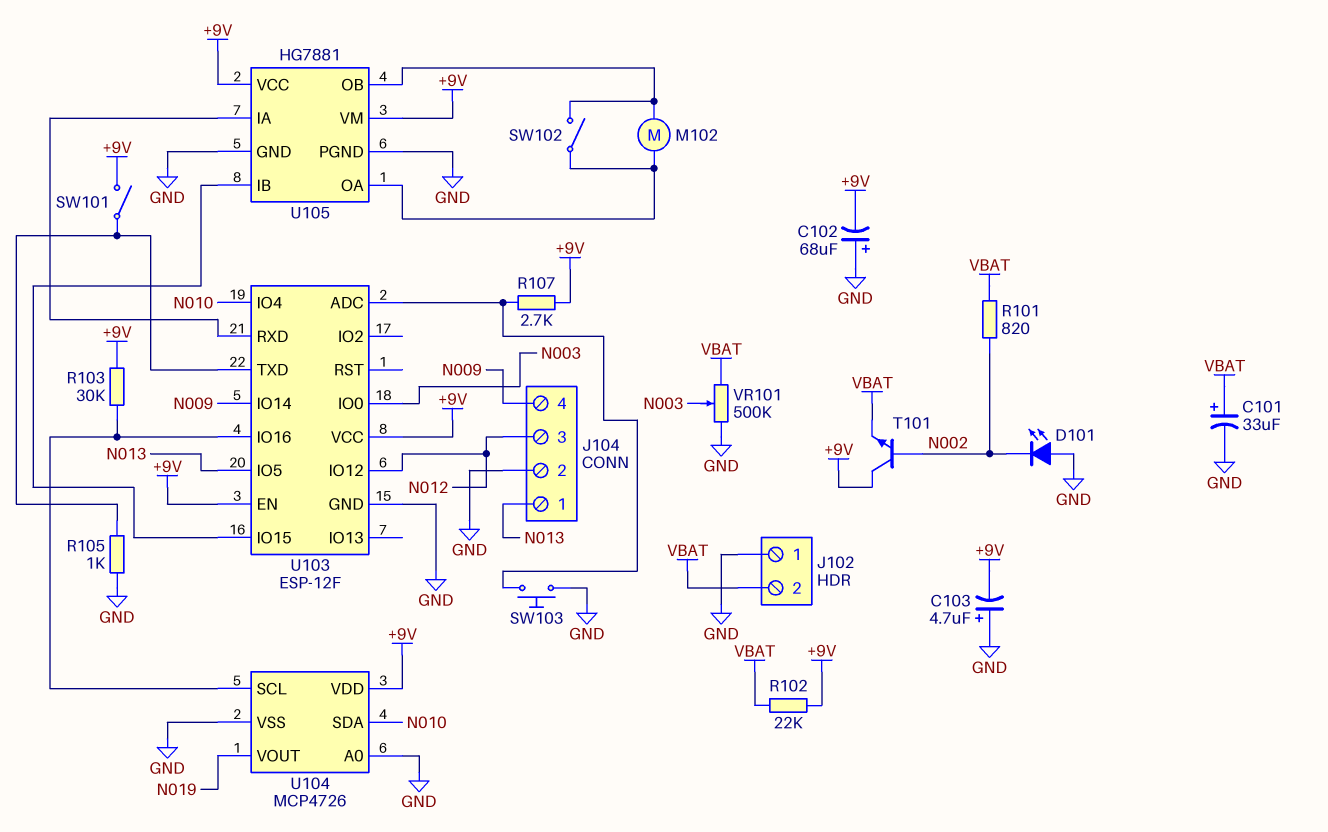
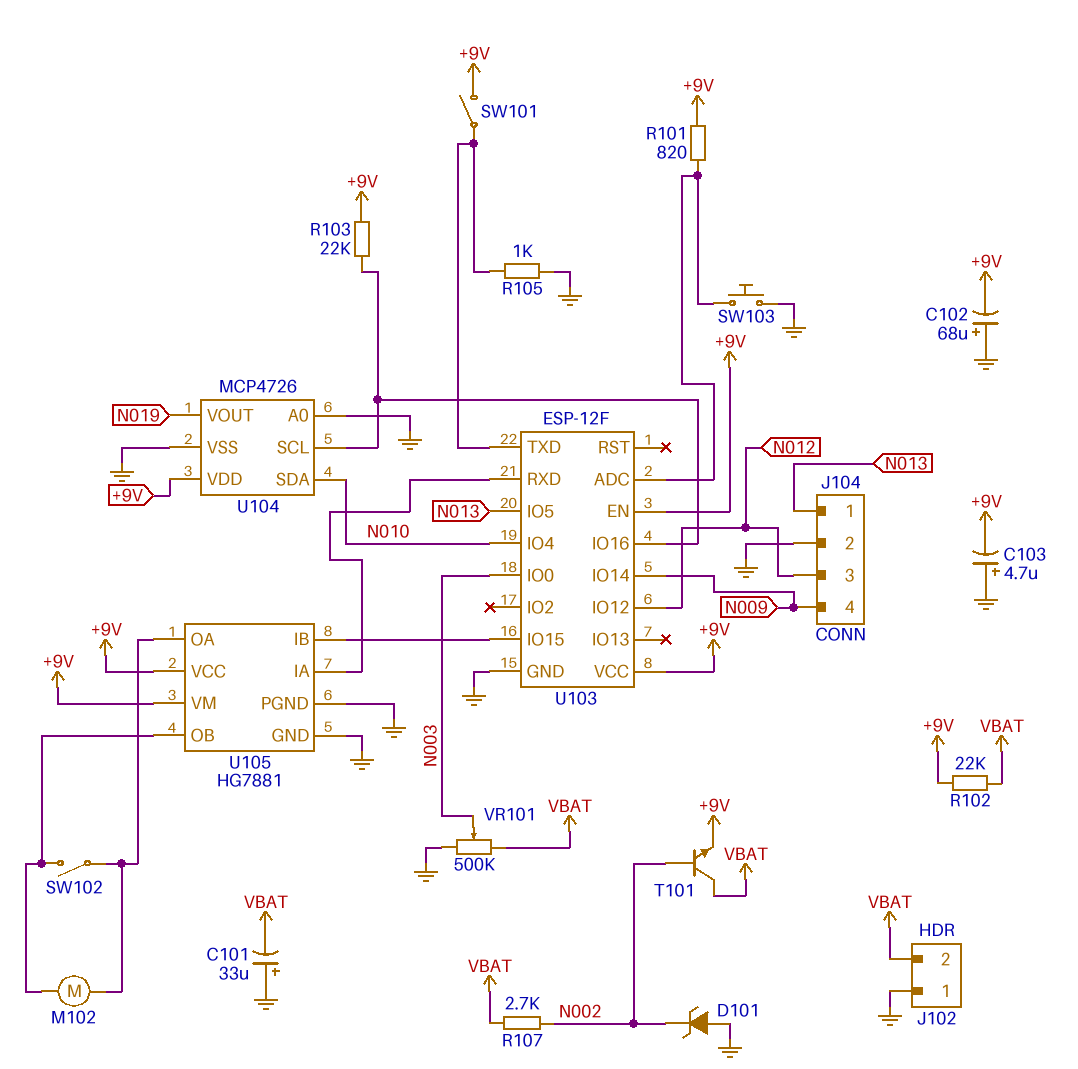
C101: 33uF (plus VBAT, minus GND) -> 33uF (plus GND, minus VBAT)
D101: LED (A GND, K N002) -> zener (A GND, K N002)
R101: 820 (N002, VBAT) -> 820 (+9V, U103/ADC)
R103: 30k (+9V, U103/IO16) -> 22k (+9V, U103/IO16)
R107: 2.7k (+9V, U103/ADC) -> 2.7k (N002, VBAT)
T101: NPN (B N002, C +9V, E VBAT) -> NPN (B N002, C VBAT, E +9V)

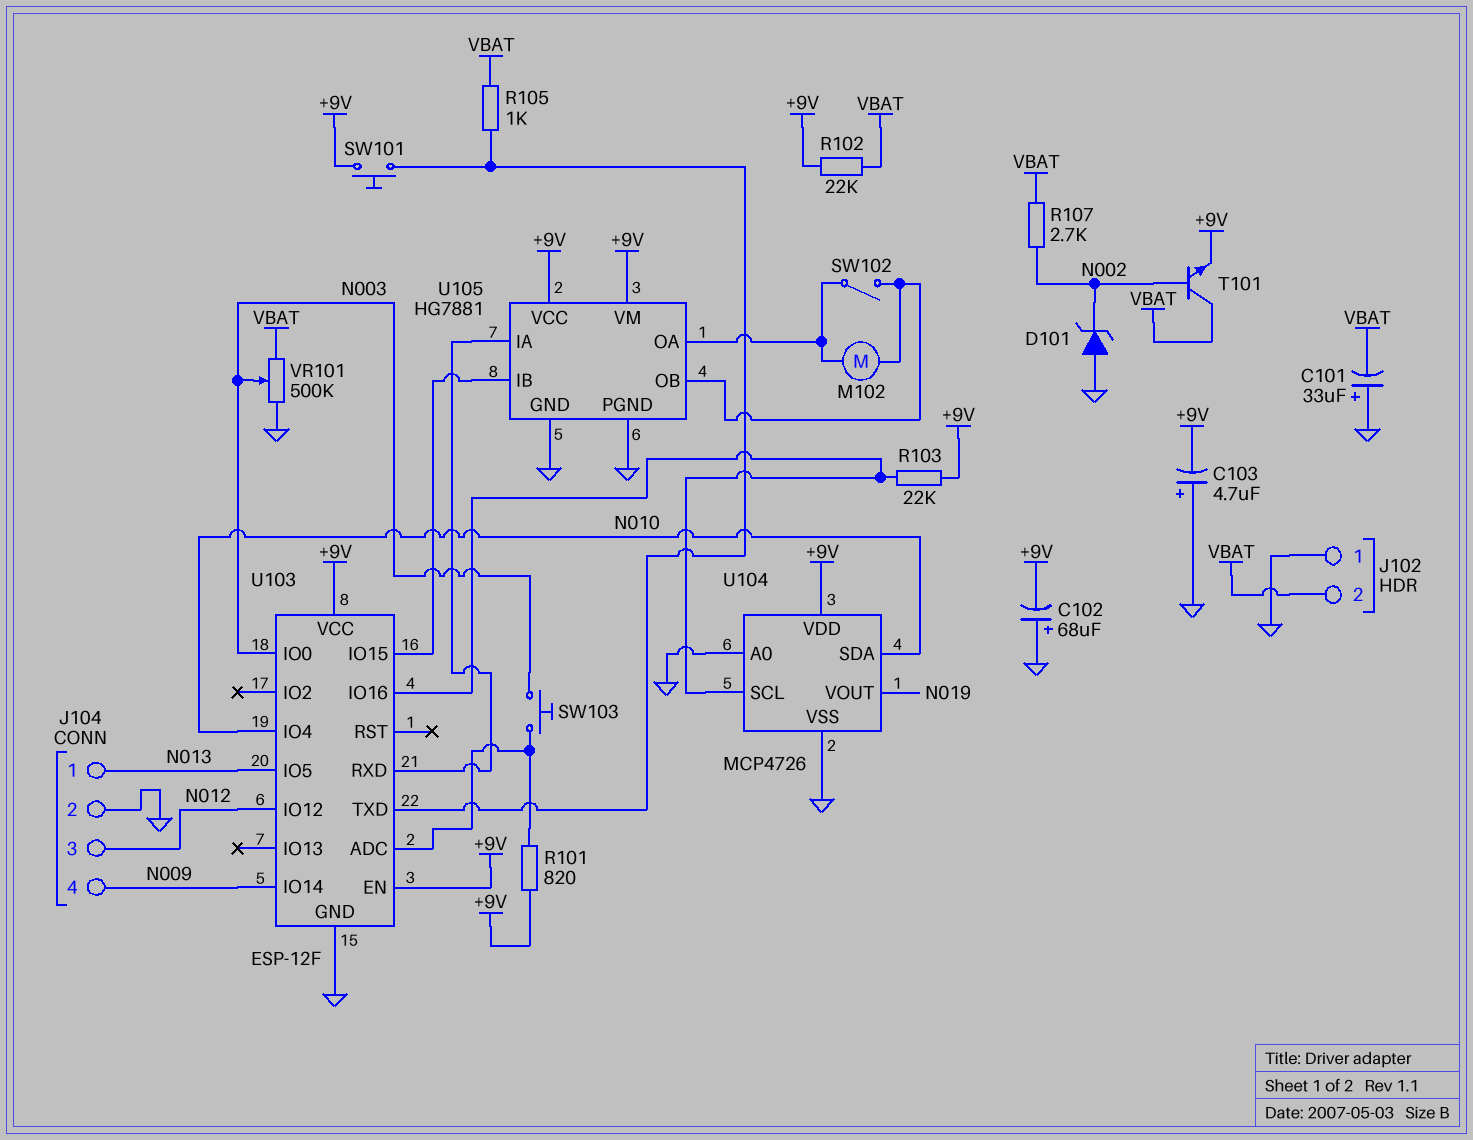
R105: 1k (GND, U103/TXD) -> 1k (U103/TXD, VBAT)
SW101: switch (+9V, U103/TXD) -> button (+9V, U103/TXD)
SW103: button (GND, U103/ADC) -> button (N003, U103/ADC)

